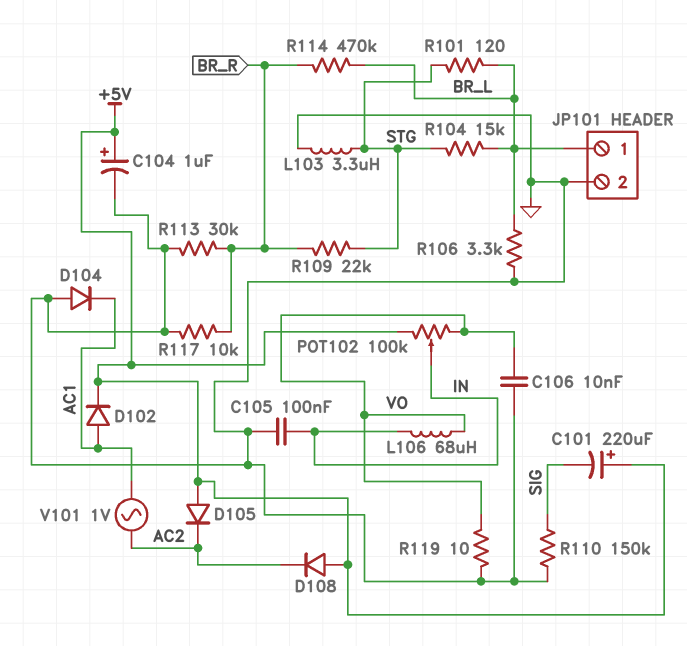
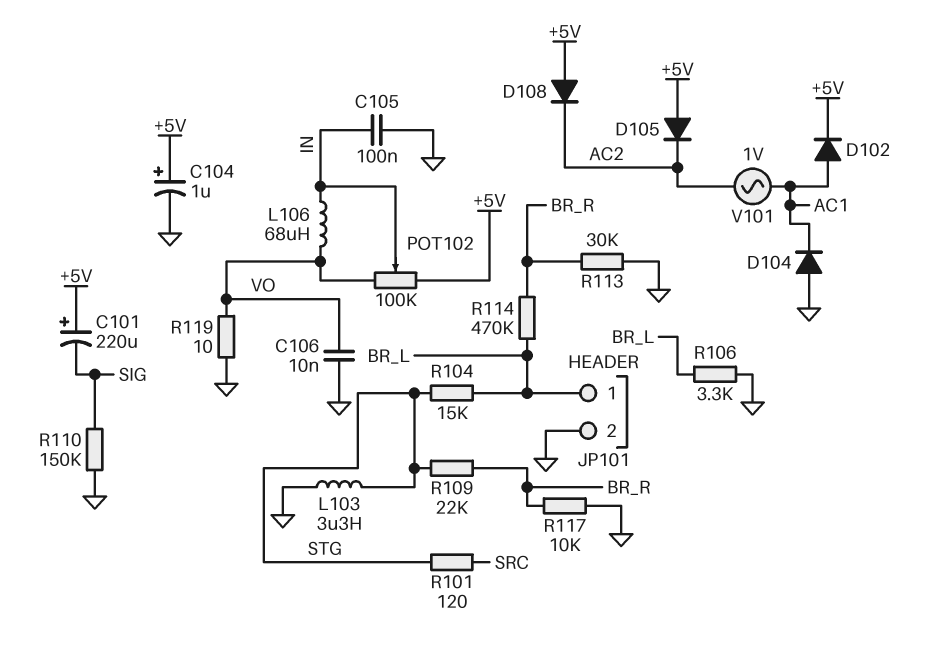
R101: 120 (BR_L, STG) -> 120 (SRC, STG)

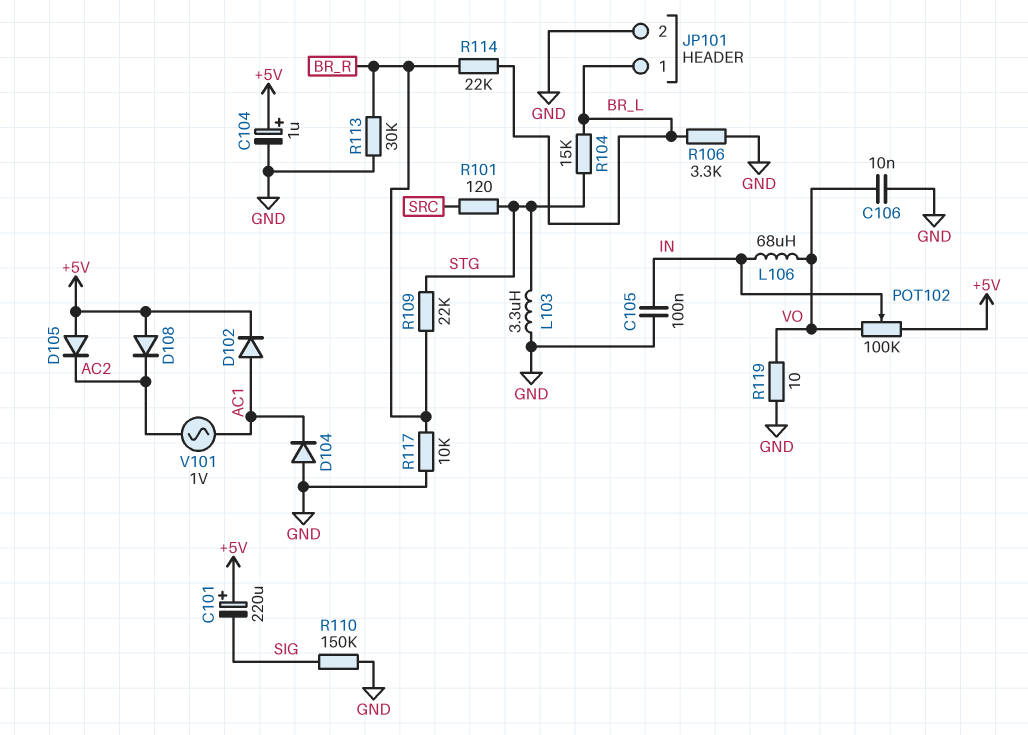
R114: 470k (BR_L, BR_R) -> 22k (BR_L, BR_R)

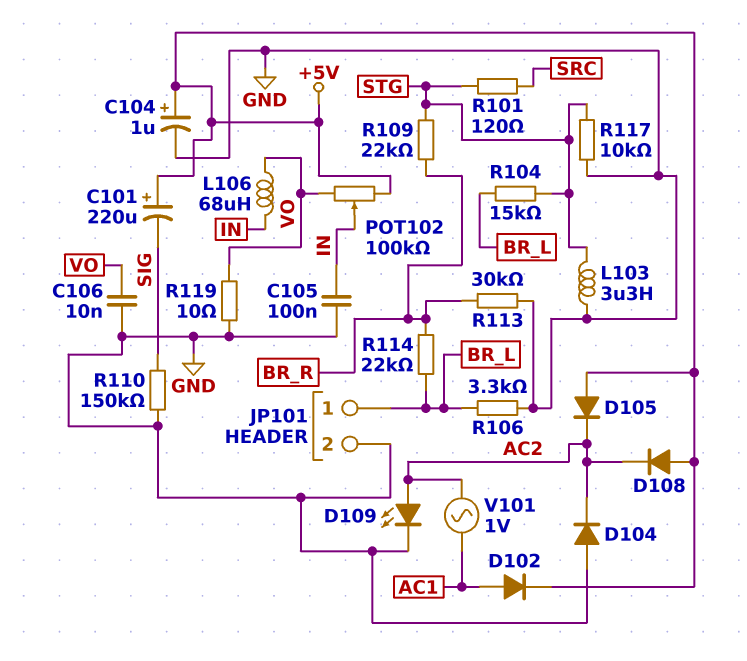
D104: diode (A GND, K AC1) -> diode (A GND, K AC2)
D109: none -> LED (A AC2, K GND)
R117: 10k (BR_R, GND) -> 10k (GND, STG)

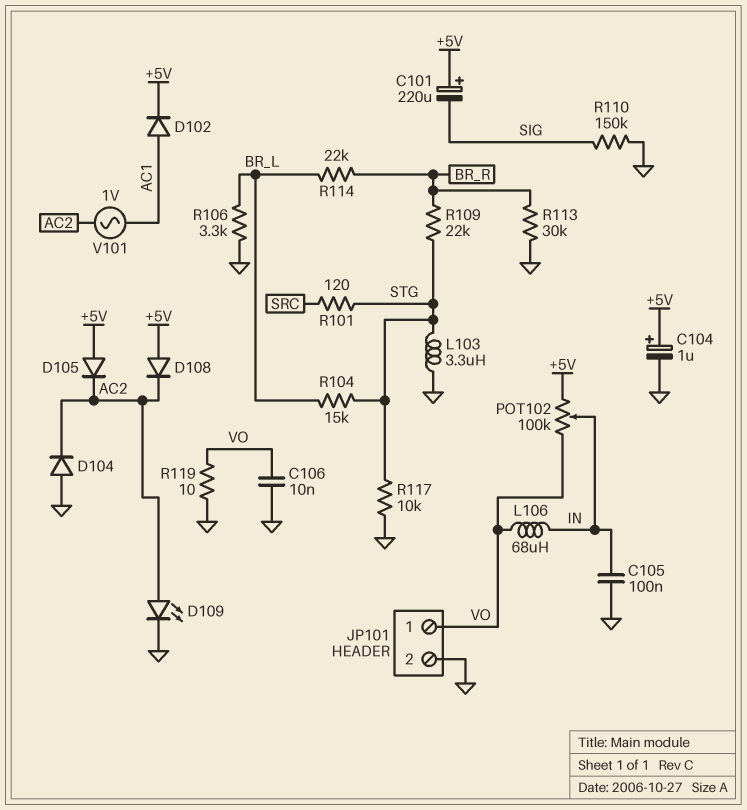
JP101 pin 1: BR_L -> VO

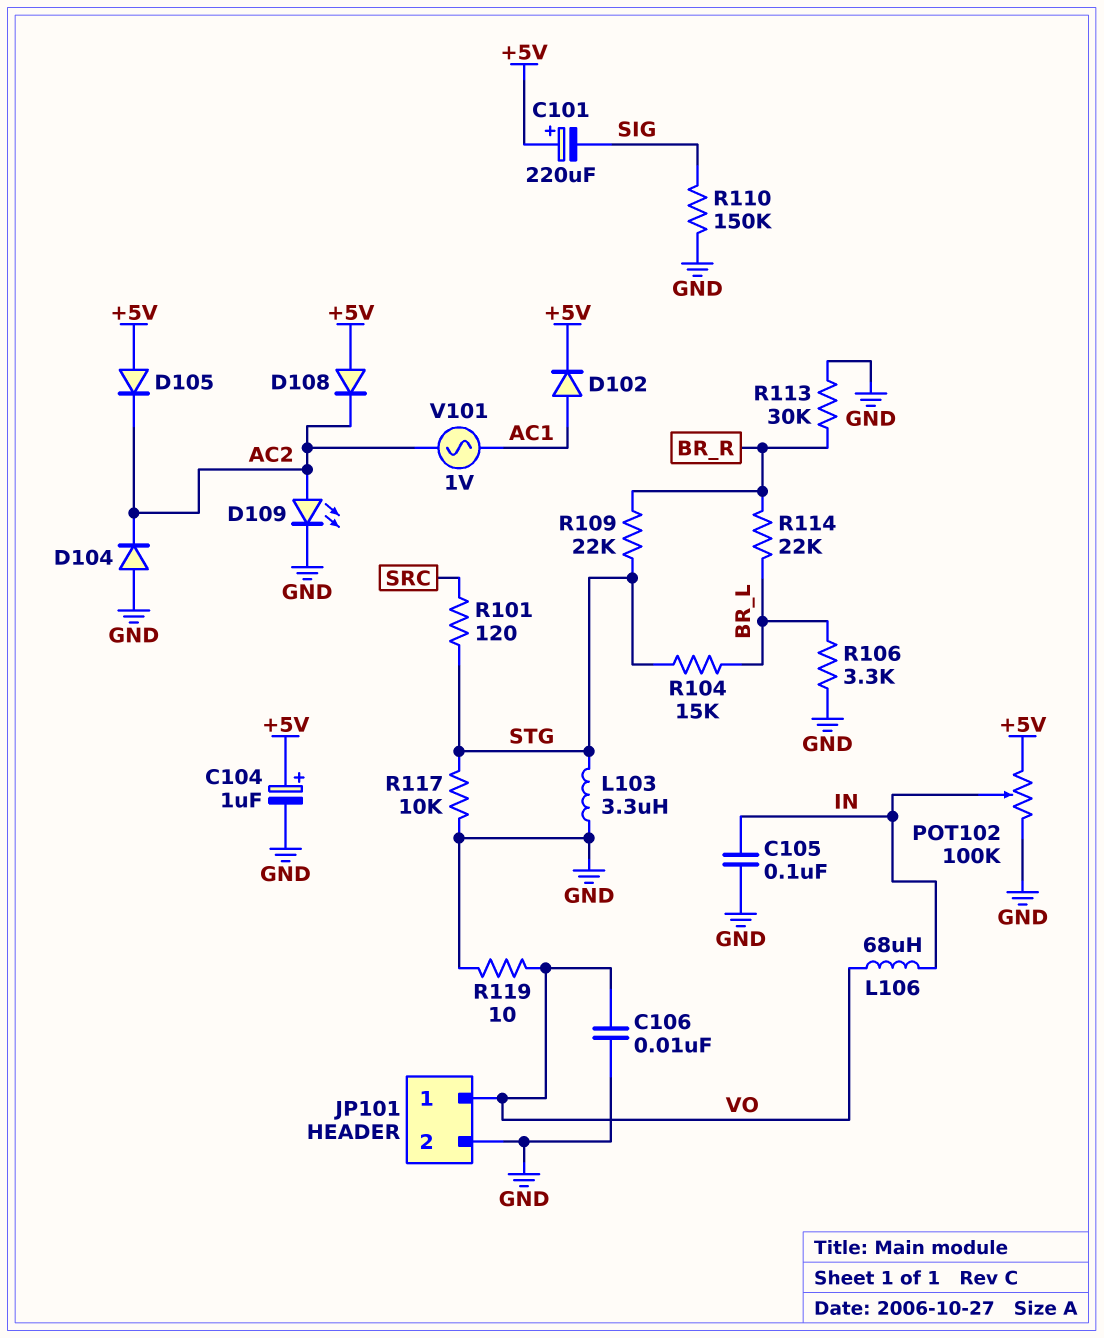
POT102: 100k (+5V, VO, wiper IN) -> 100k (+5V, GND, wiper IN)

